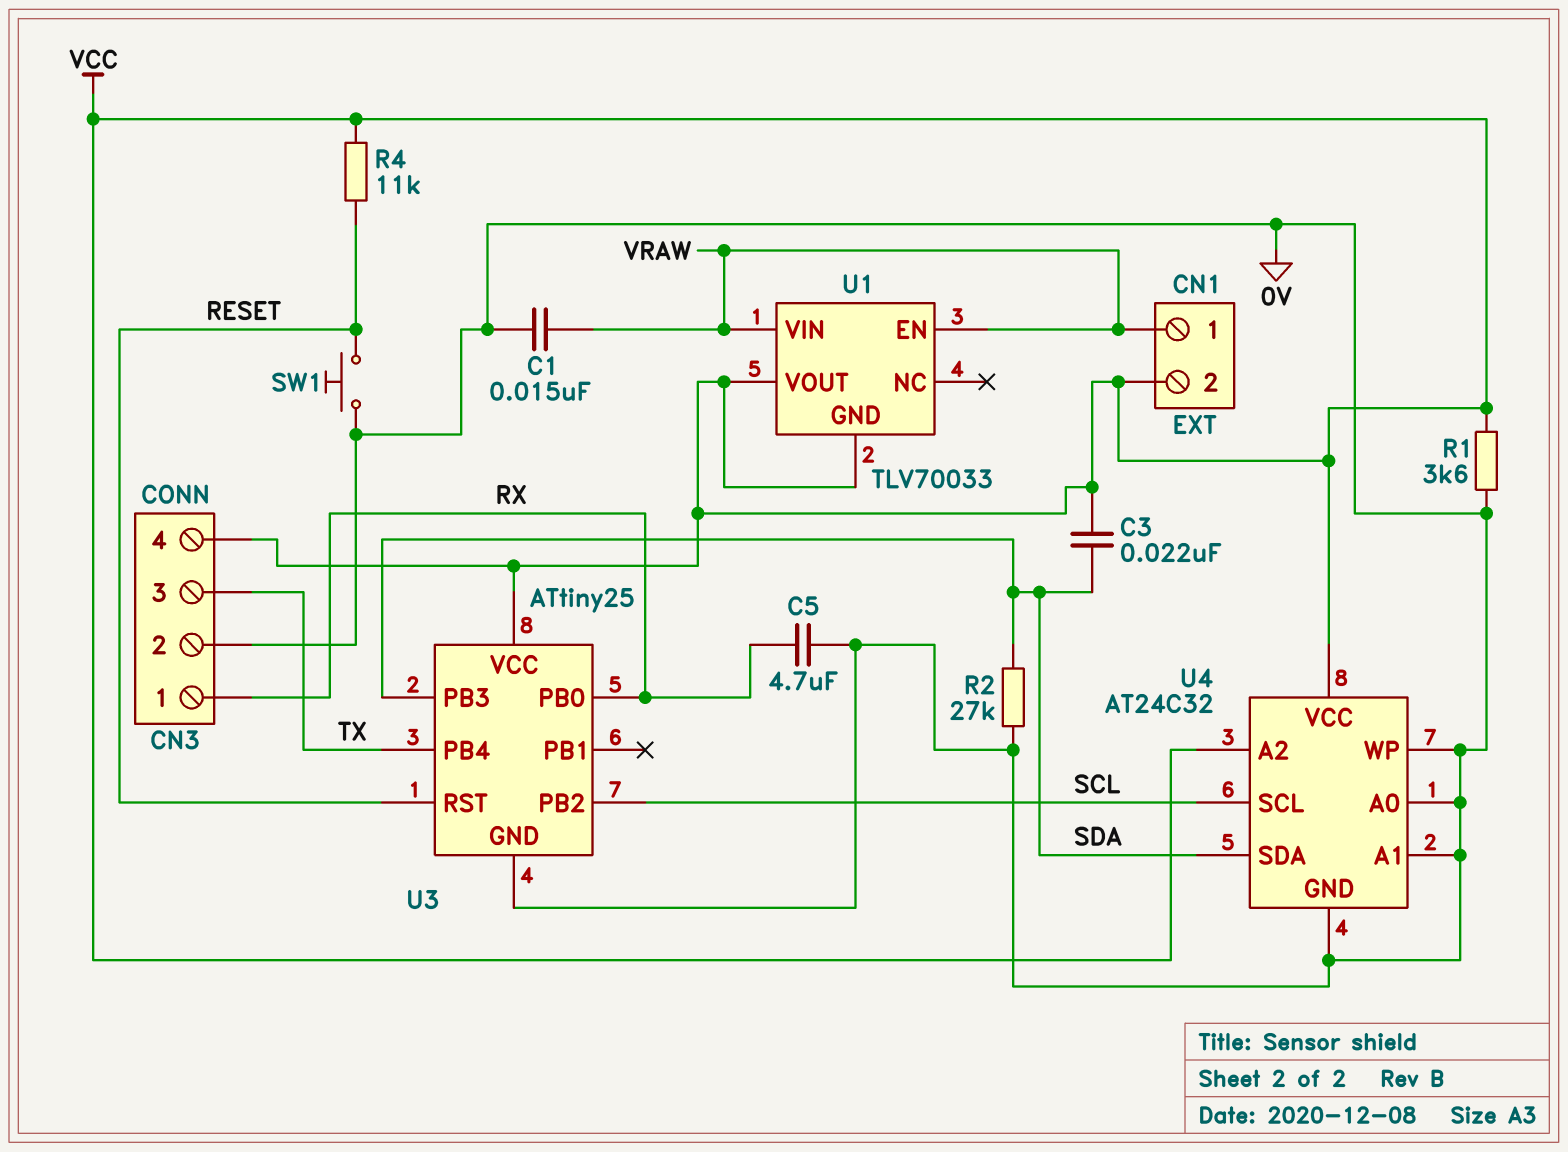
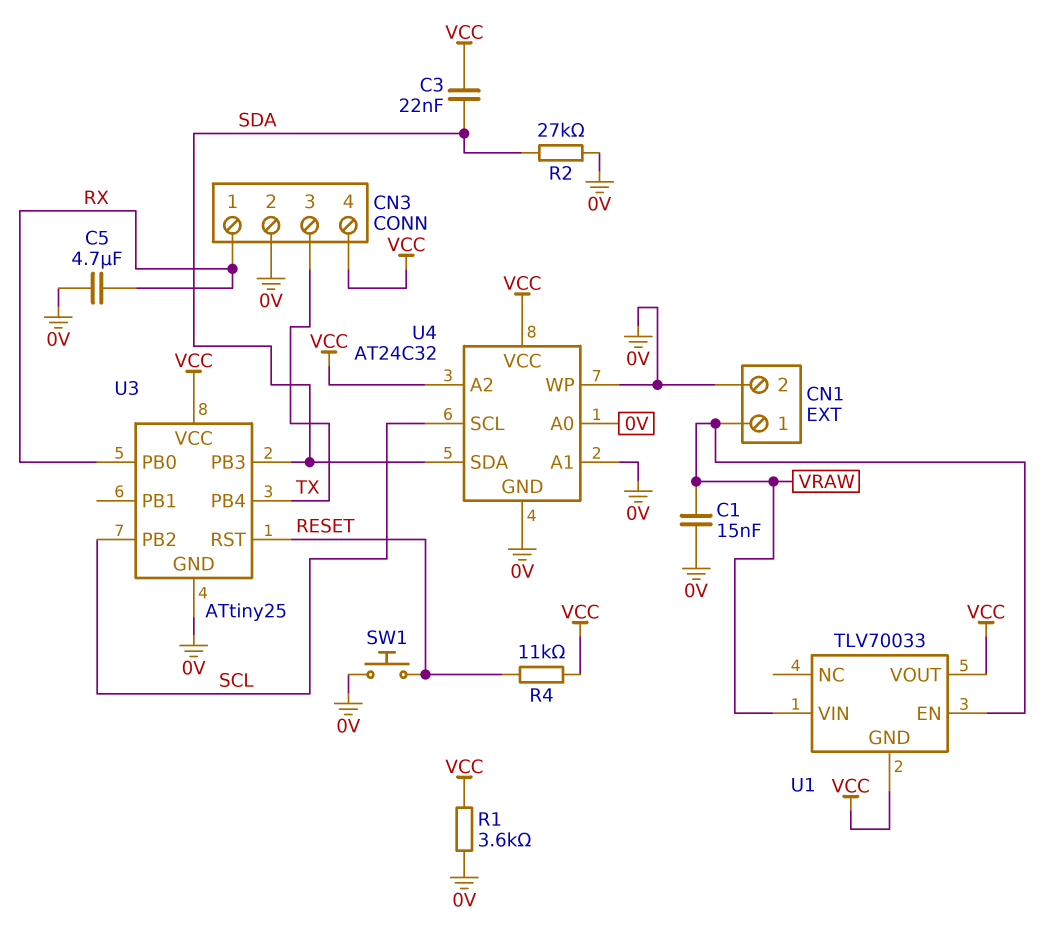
CN1 pin 2: VCC -> 0V

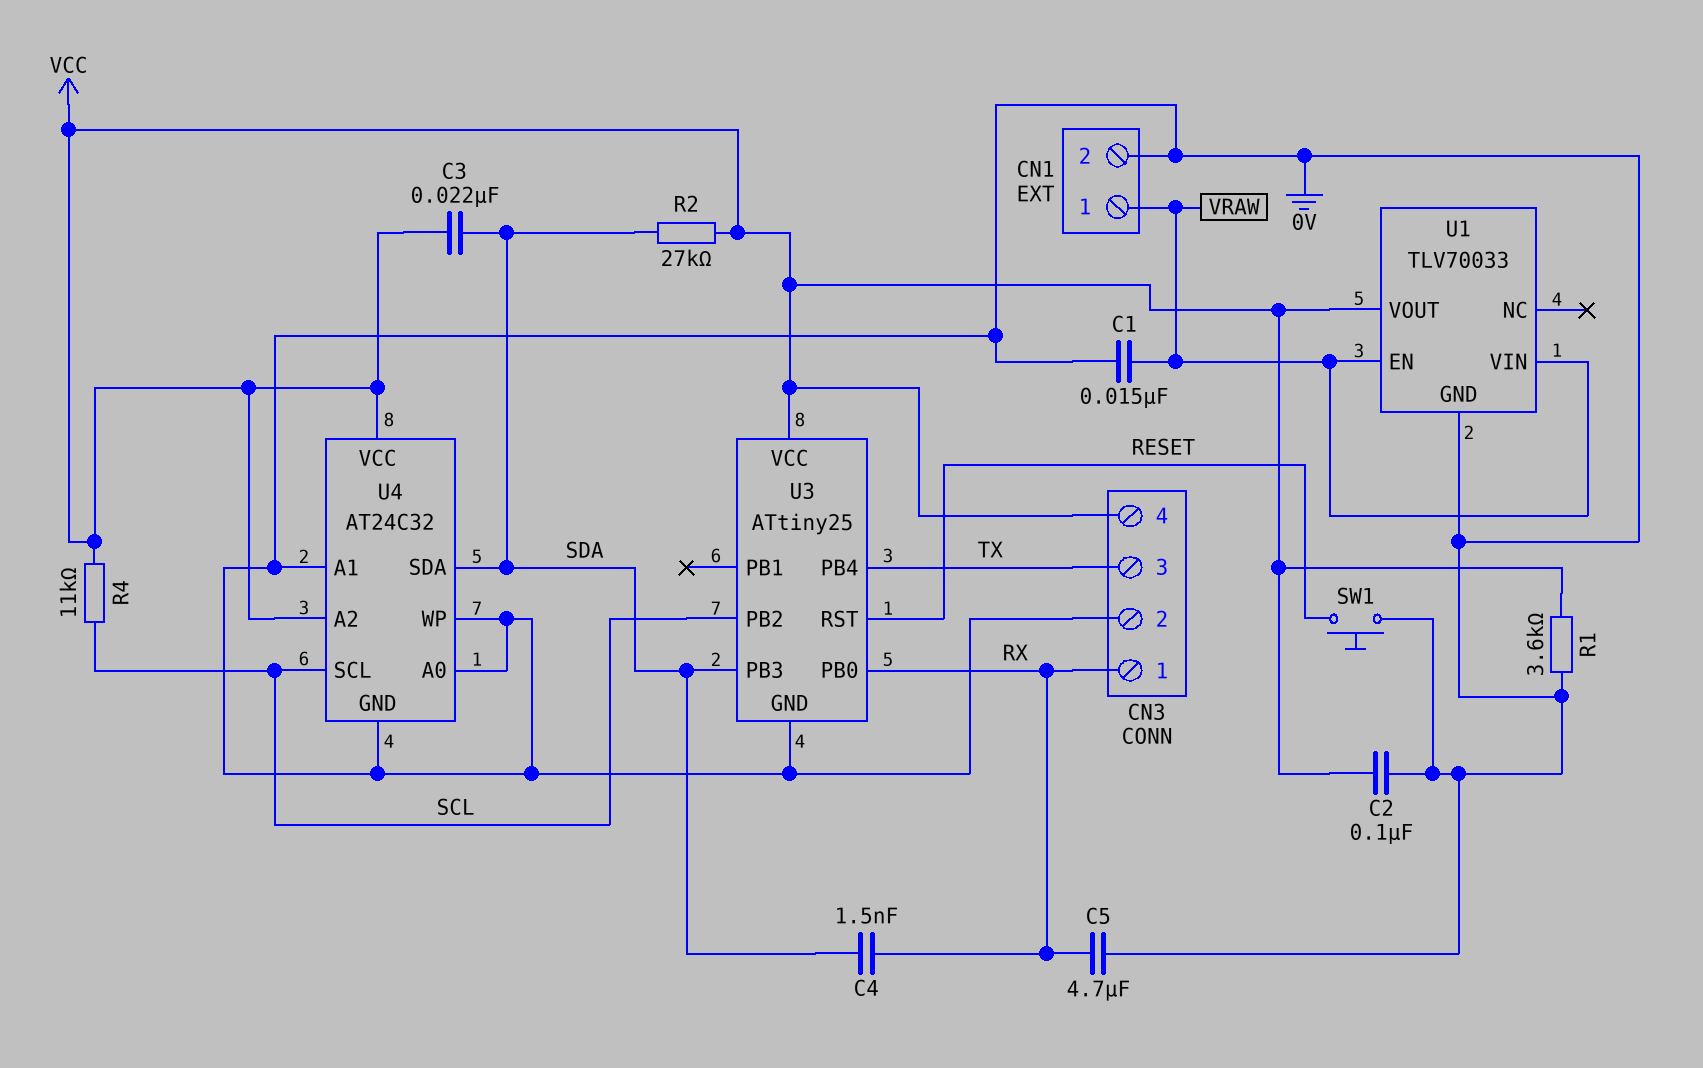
C2: none -> 100nF (0V, VCC)
C4: none -> 1.5nF (RX, SDA)
R2: 27k (0V, SDA) -> 27k (SDA, VCC)
R4: 11k (RESET, VCC) -> 11k (SCL, VCC)
U1 pin GND: VCC -> 0V

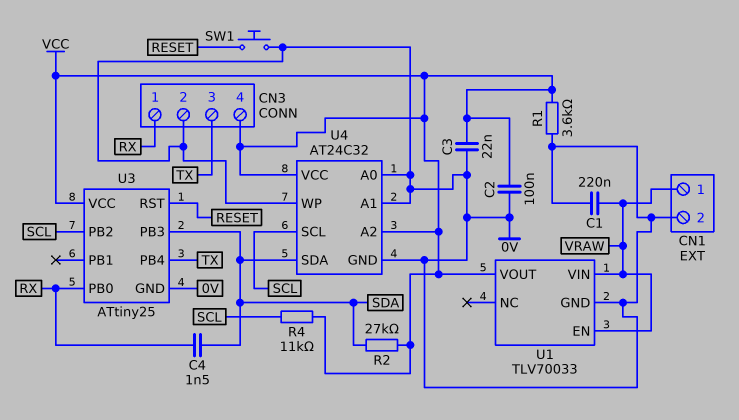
C1: 15nF (0V, VRAW) -> 220nF (0V, VRAW)
C3: 22nF (SDA, VCC) -> 22nF (0V, VCC)
C5: 4.7uF (0V, RX) -> none

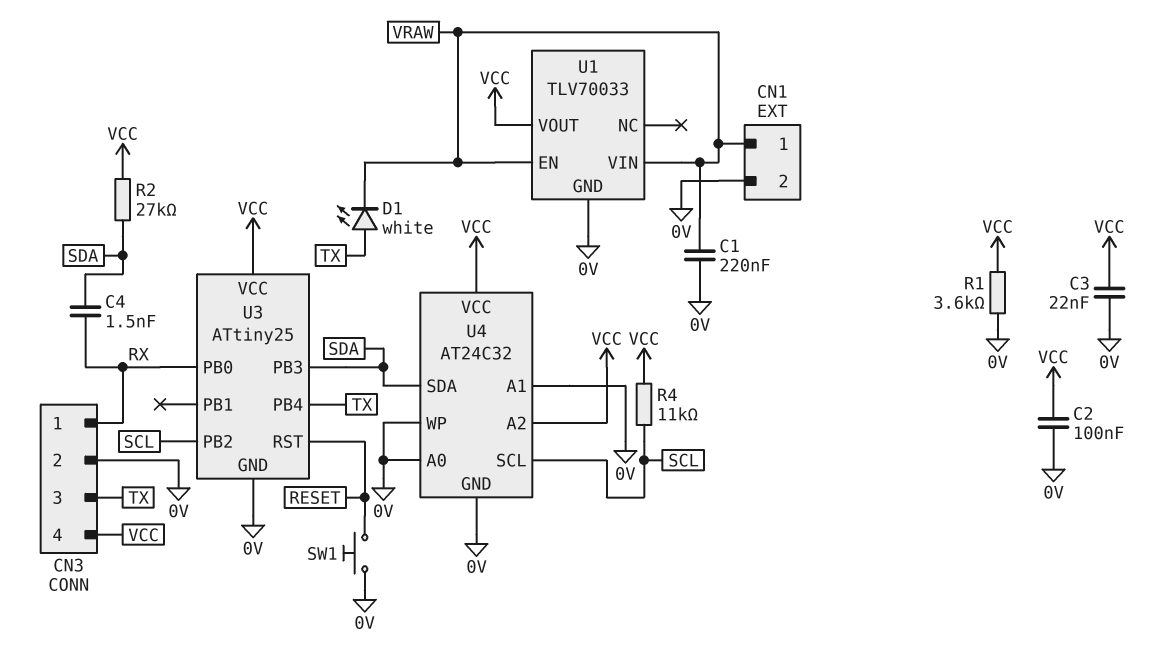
D1: none -> LED white (A TX, K VRAW)

